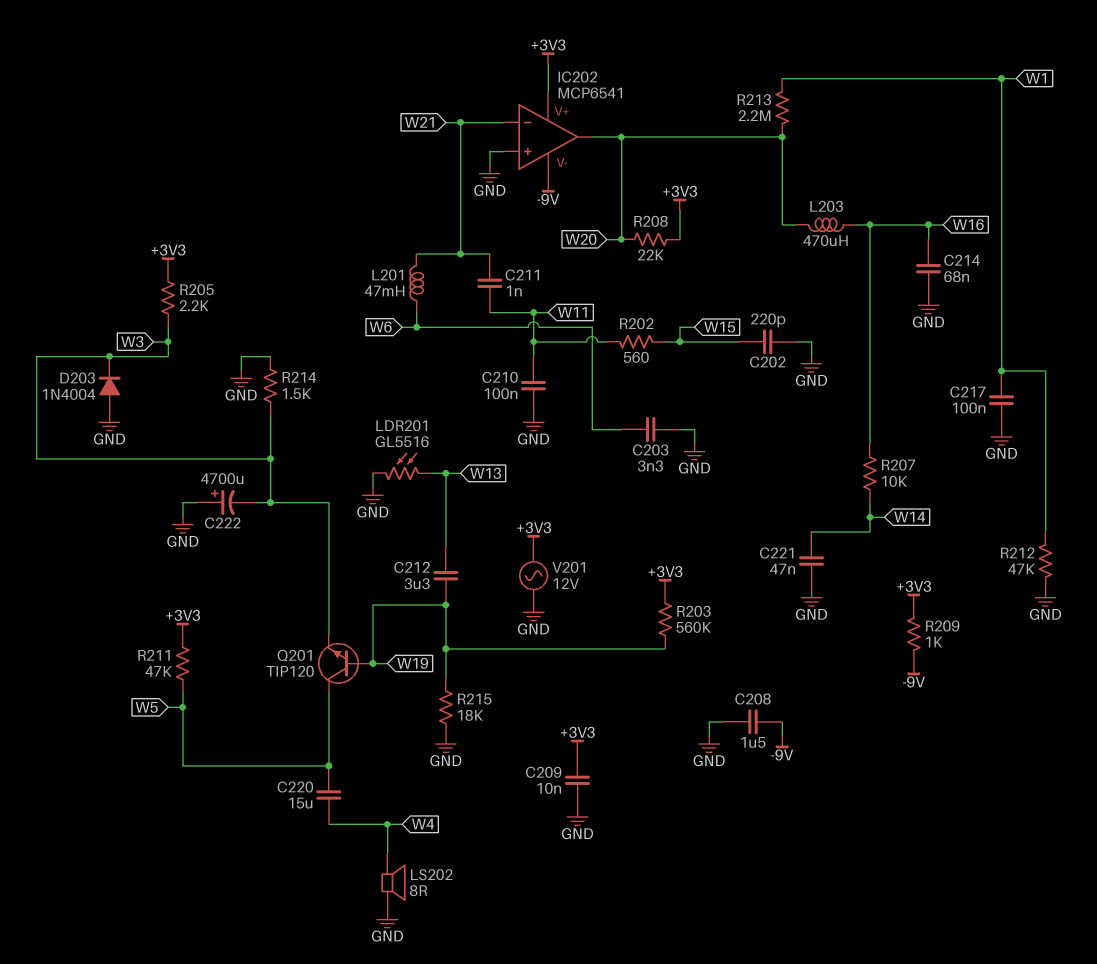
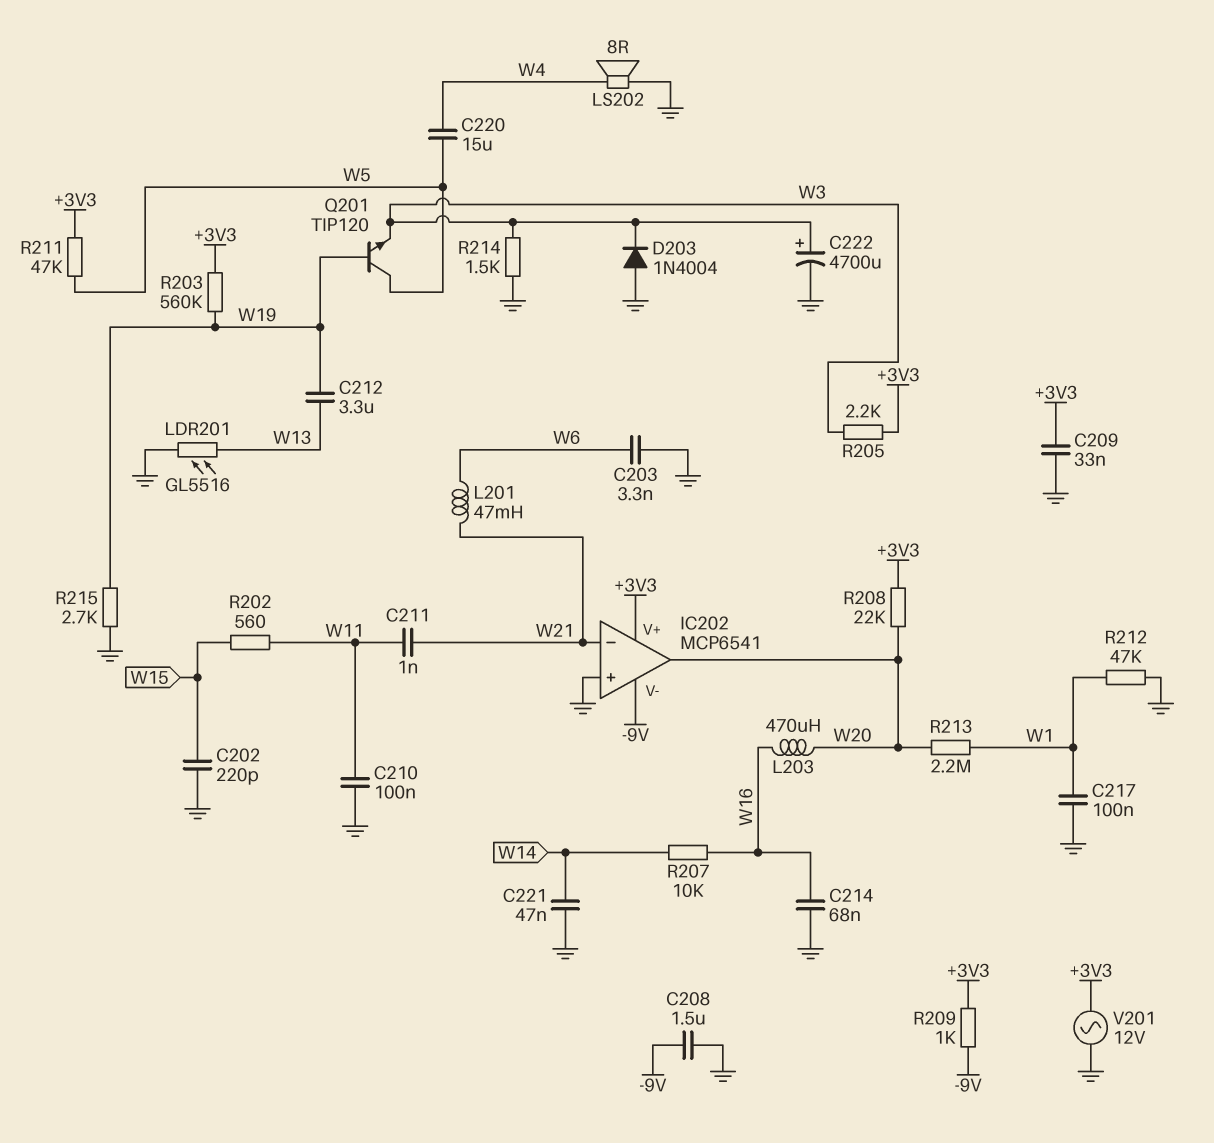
C209: 10nF (+3V3, GND) -> 33nF (+3V3, GND)
C222: 4700uF (plus GND, minus W3) -> 4700uF (plus W3, minus GND)
R215: 18k (GND, W19) -> 2.7k (GND, W19)

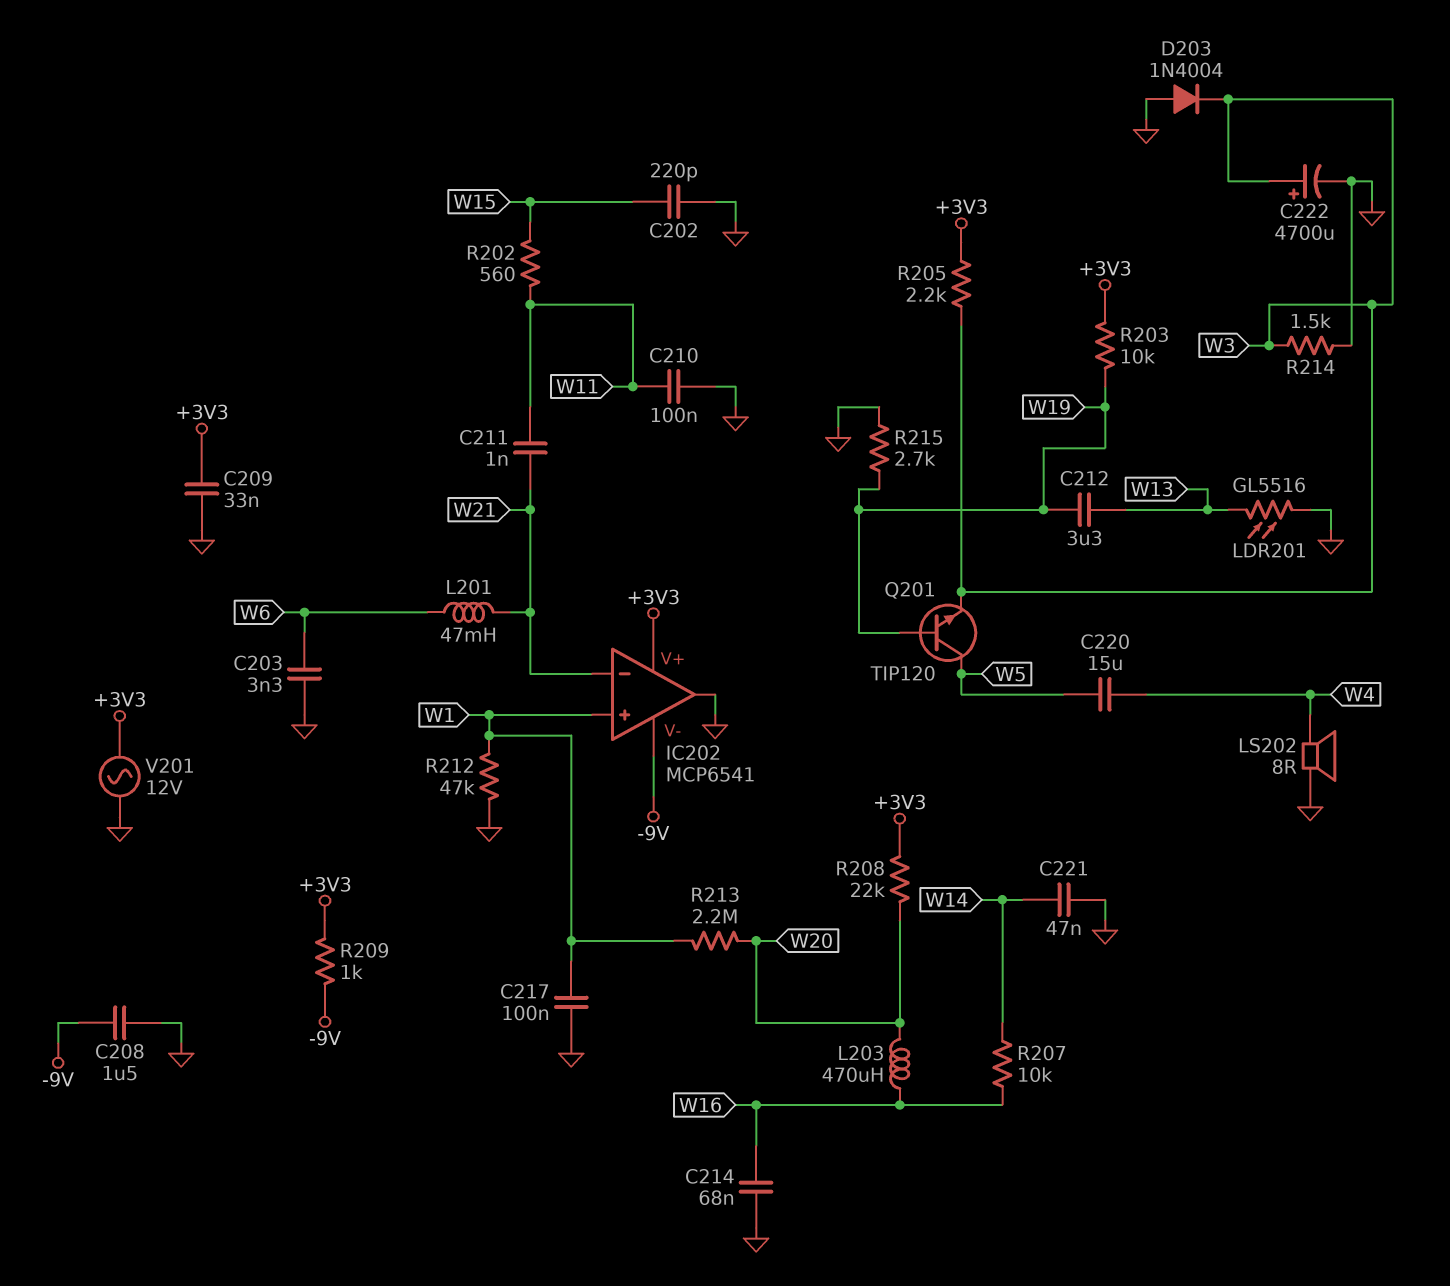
IC202 pin in+: GND -> W1
IC202 pin out: W20 -> GND
R203: 560k (+3V3, W19) -> 10k (+3V3, W19)
R211: 47k (+3V3, W5) -> none

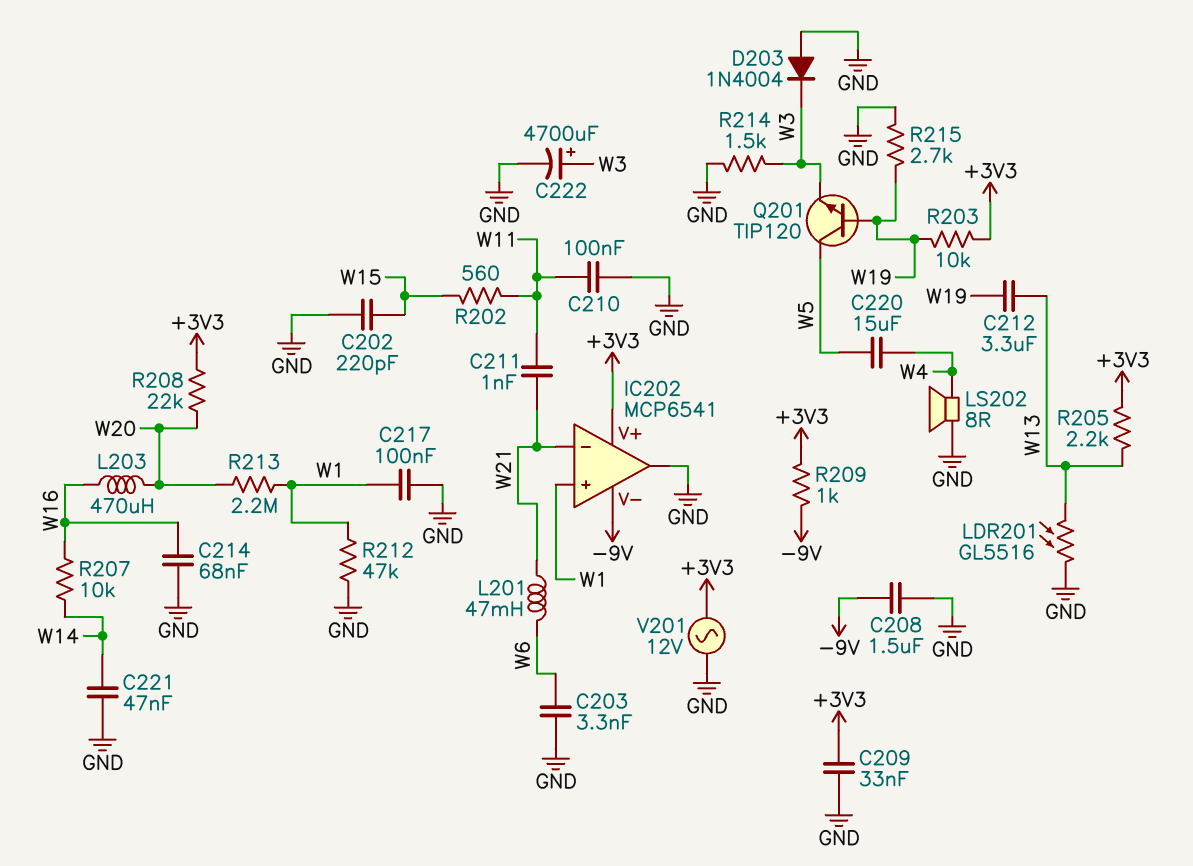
R205: 2.2k (+3V3, W3) -> 2.2k (+3V3, W13)

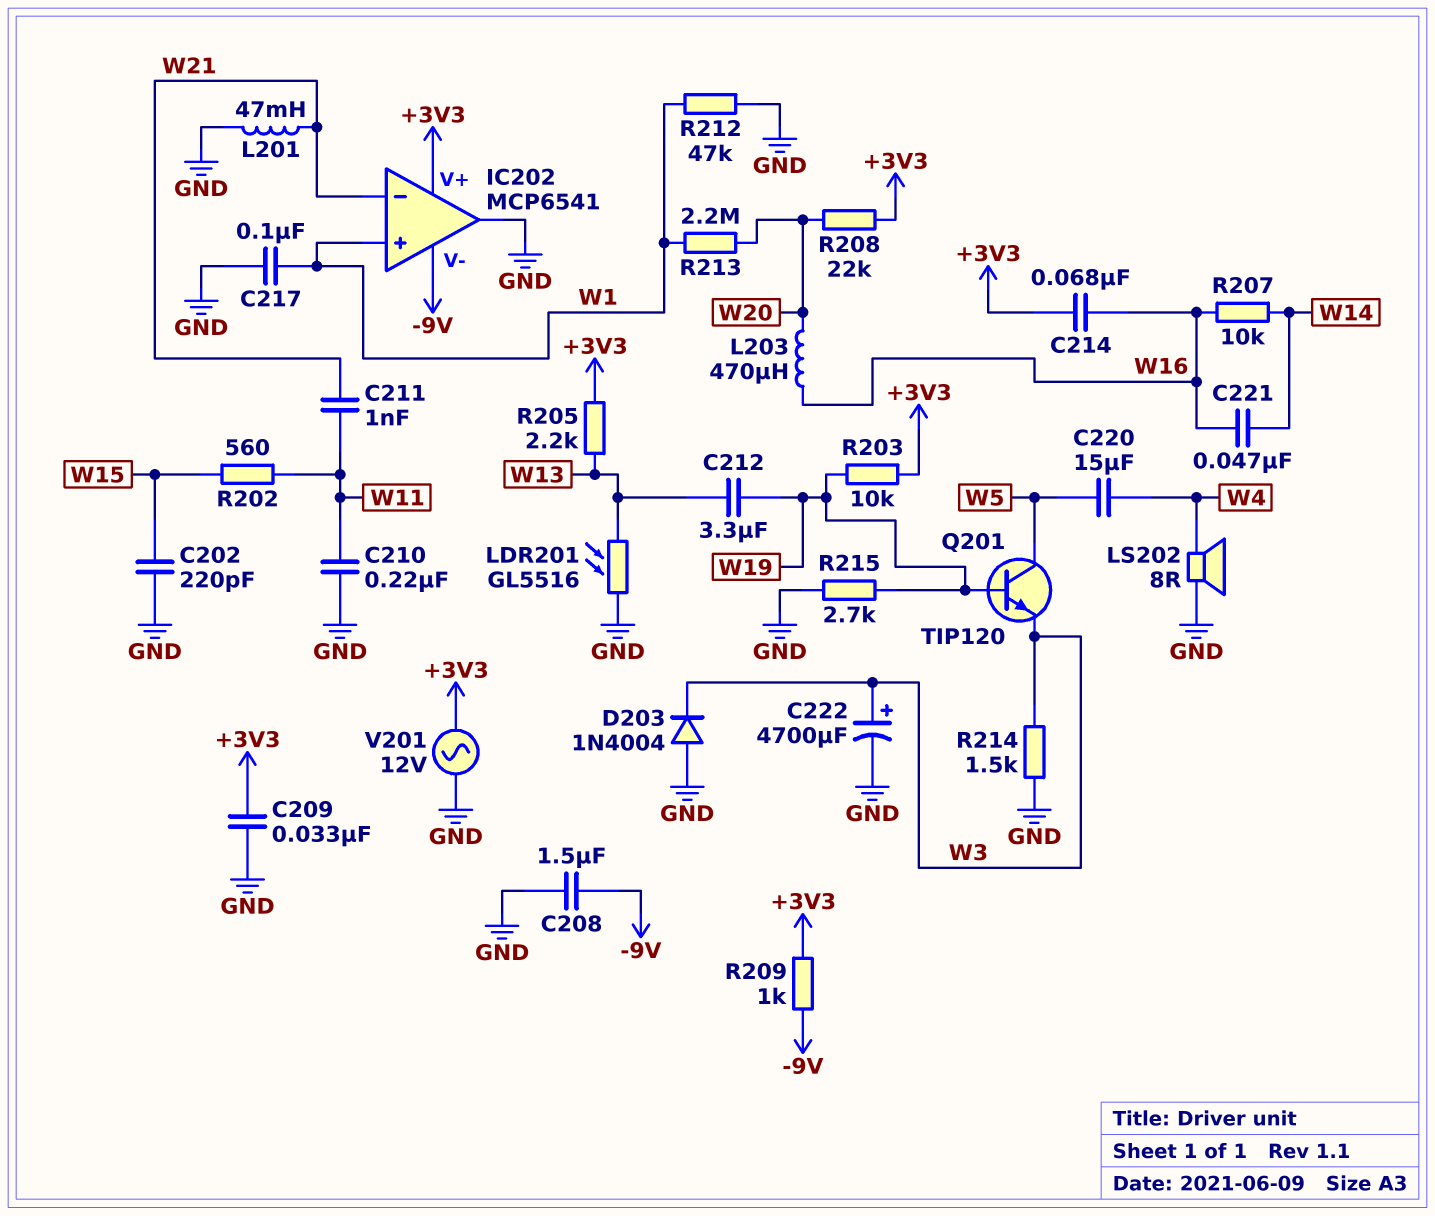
C203: 3.3nF (GND, W6) -> none
C210: 100nF (GND, W11) -> 220nF (GND, W11)
C214: 68nF (GND, W16) -> 68nF (+3V3, W16)
C221: 47nF (GND, W14) -> 47nF (W14, W16)
L201: 47mH (W6, W21) -> 47mH (GND, W21)

